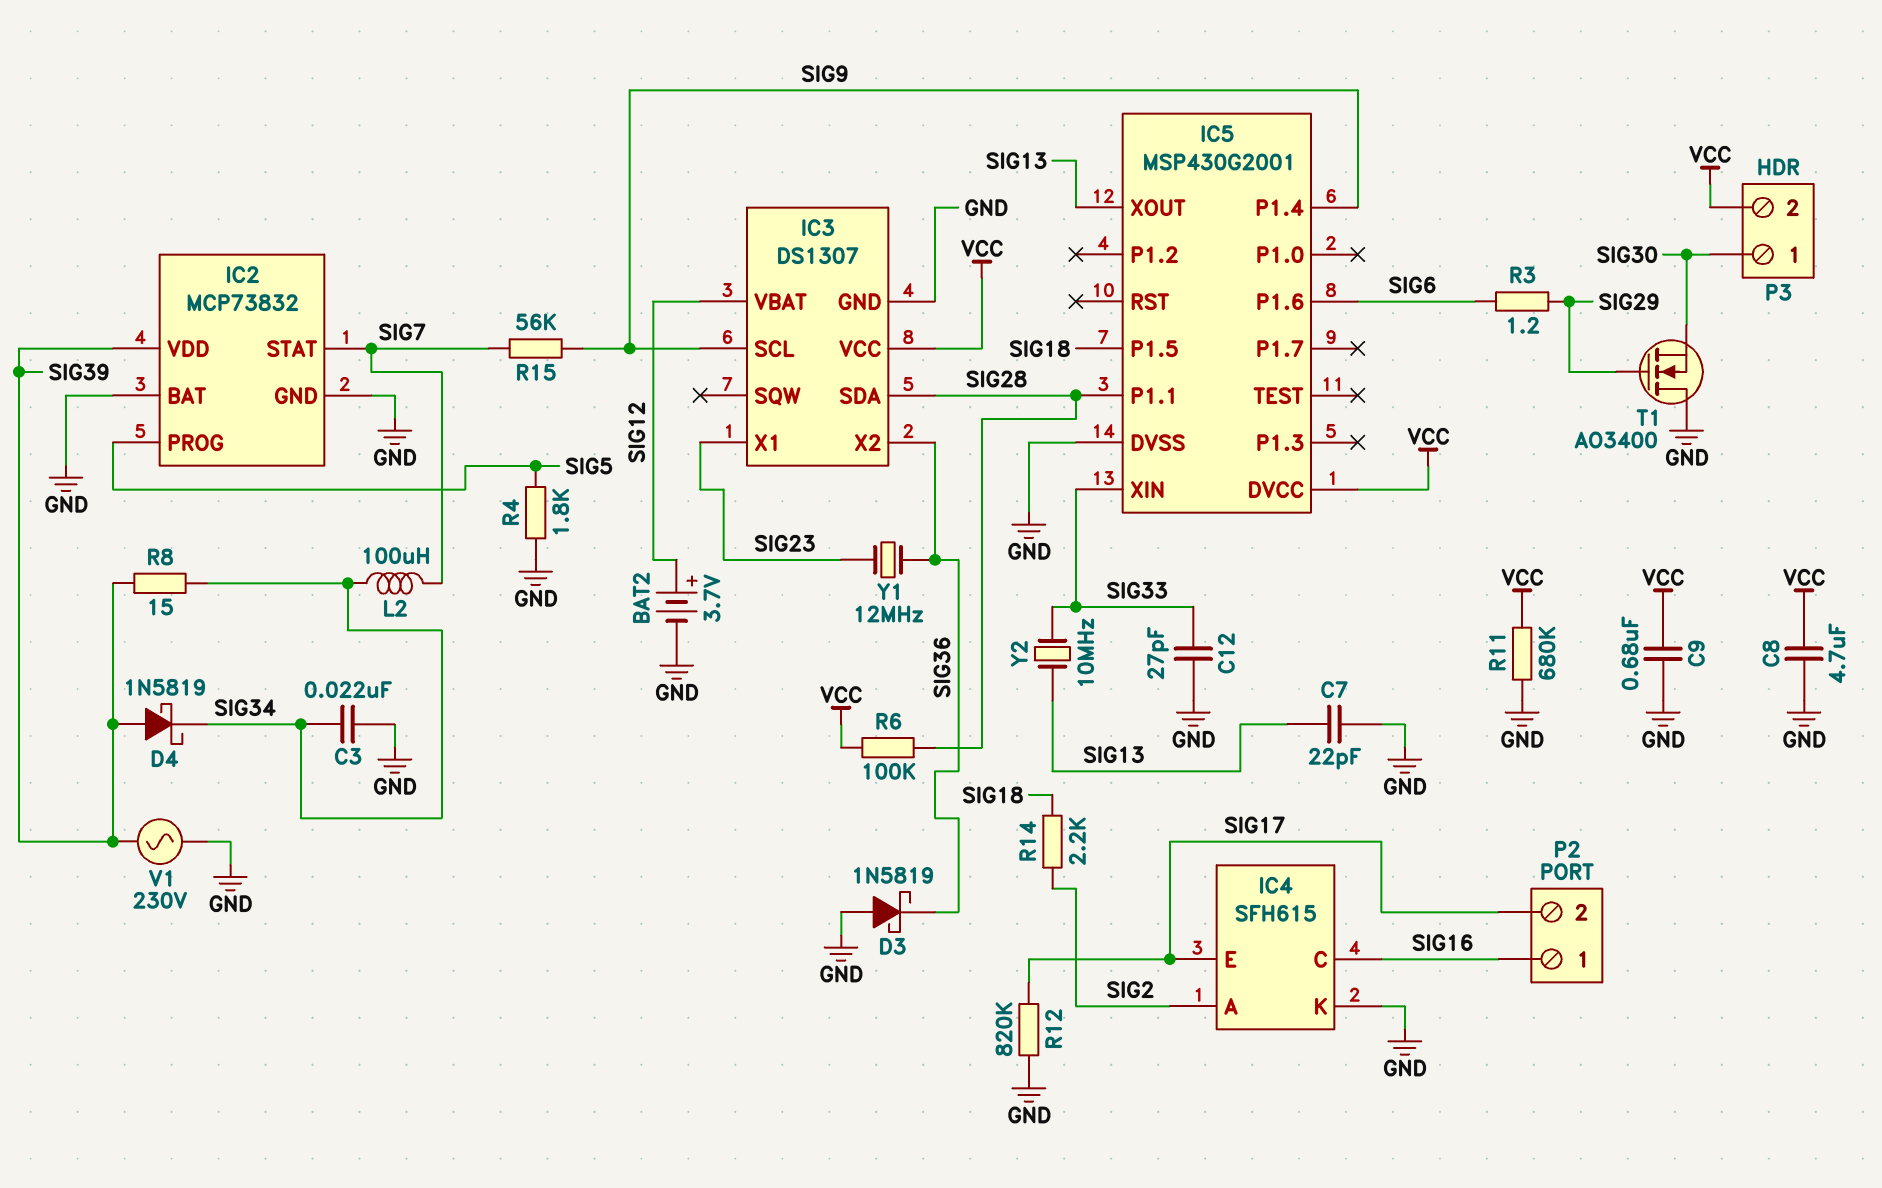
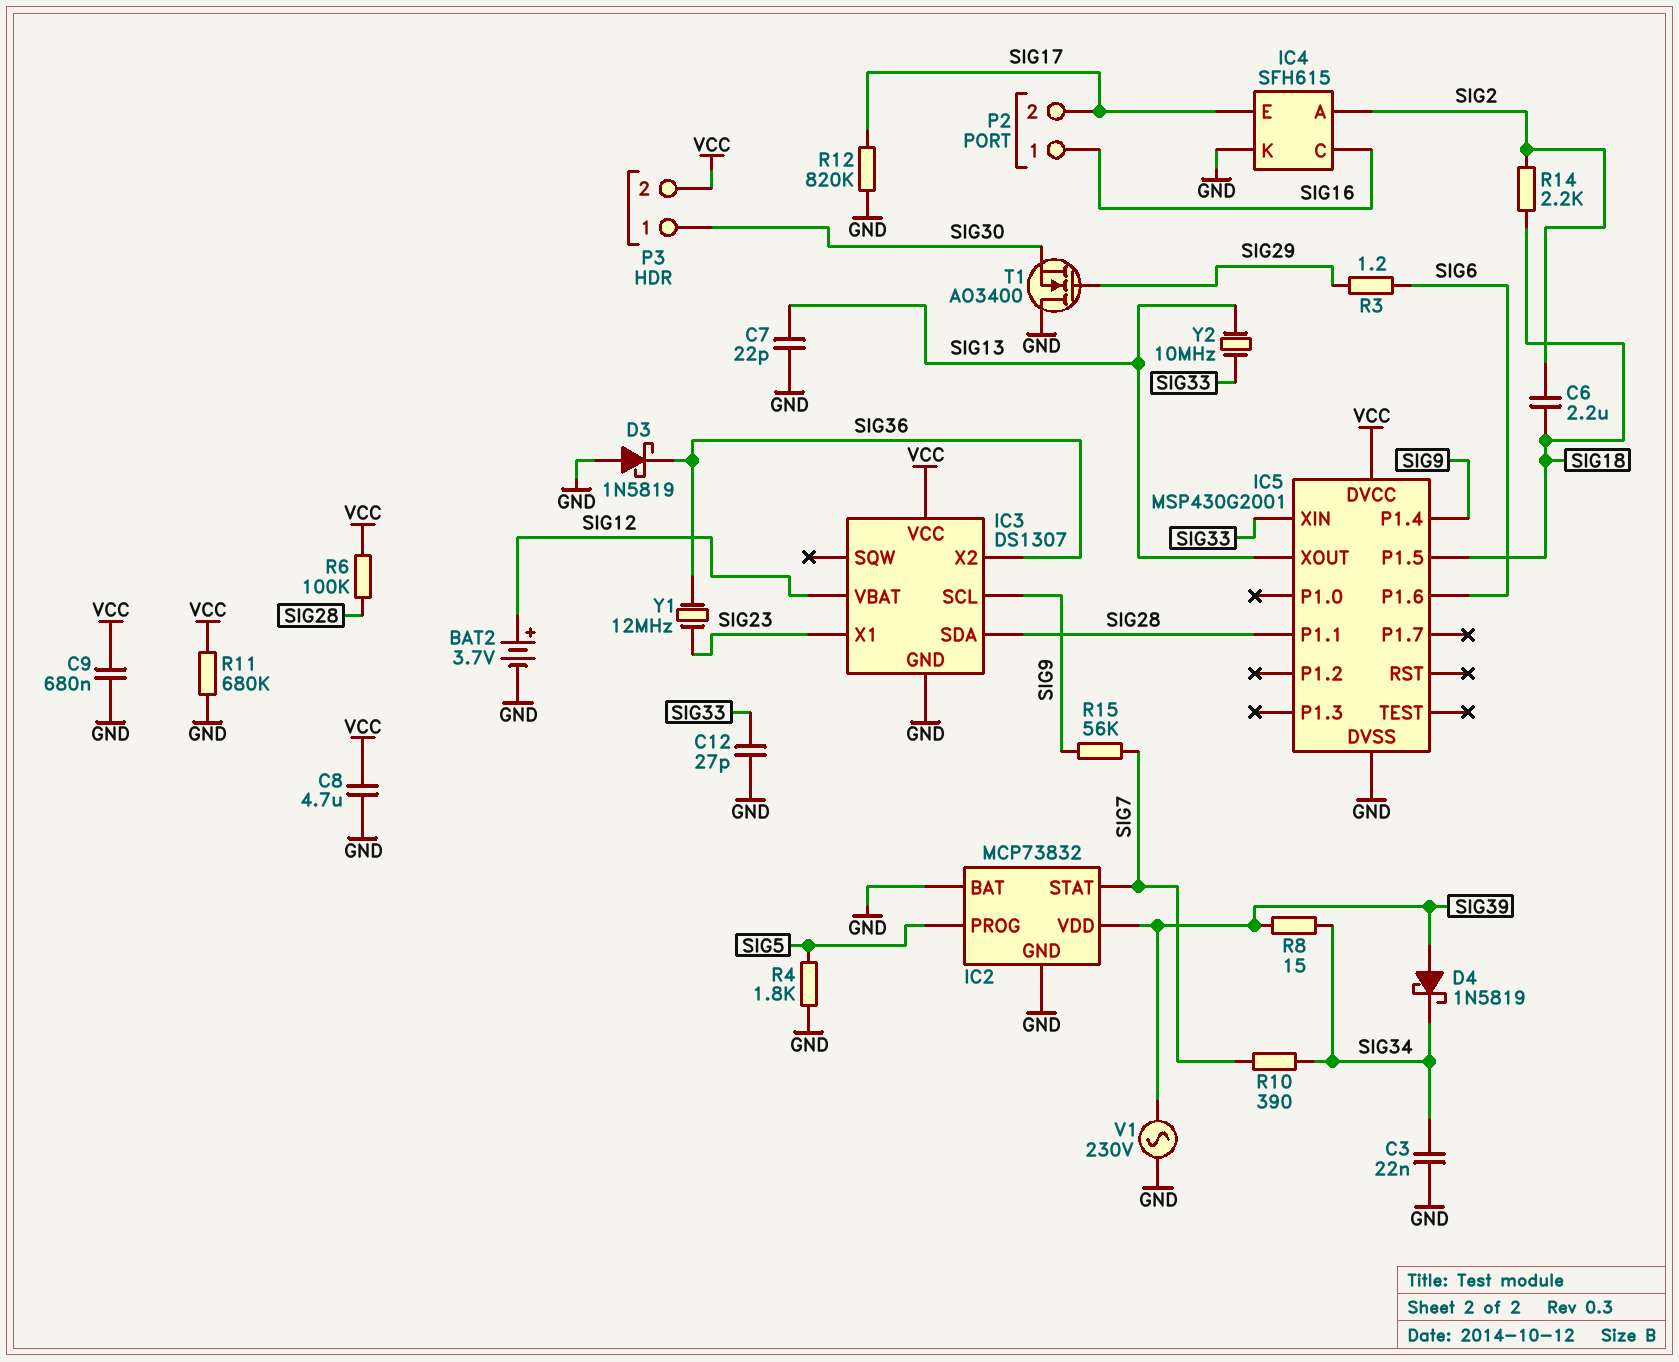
C6: none -> 2.2uF (SIG2, SIG18)
L2: 100uH (SIG7, SIG34) -> none
R10: none -> 390 (SIG7, SIG34)

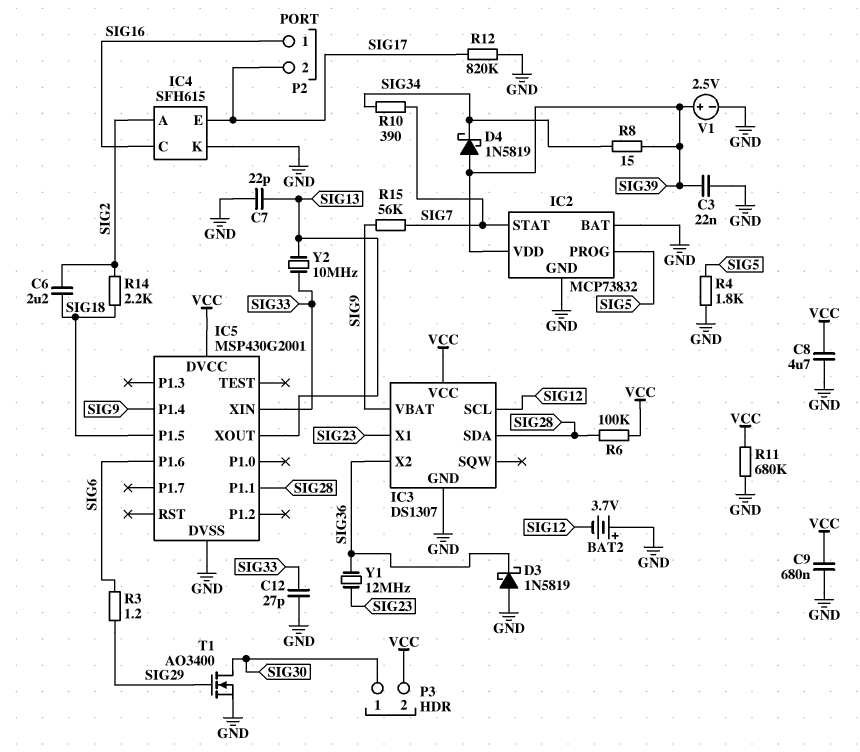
BAT2: 3.7V (plus SIG12, minus GND) -> 3.7V (plus GND, minus SIG12)
C3: 22nF (GND, SIG34) -> 22nF (GND, SIG39)
IC3 pin SCL: SIG9 -> SIG12
IC3 pin VBAT: SIG12 -> SIG9
T1: NMOS AO3400 (G SIG29, D GND, S SIG30) -> NMOS AO3400 (G SIG29, D SIG30, S GND)
V1: AC 230V (GND, SIG39) -> 2.5V (plus SIG39, minus GND)

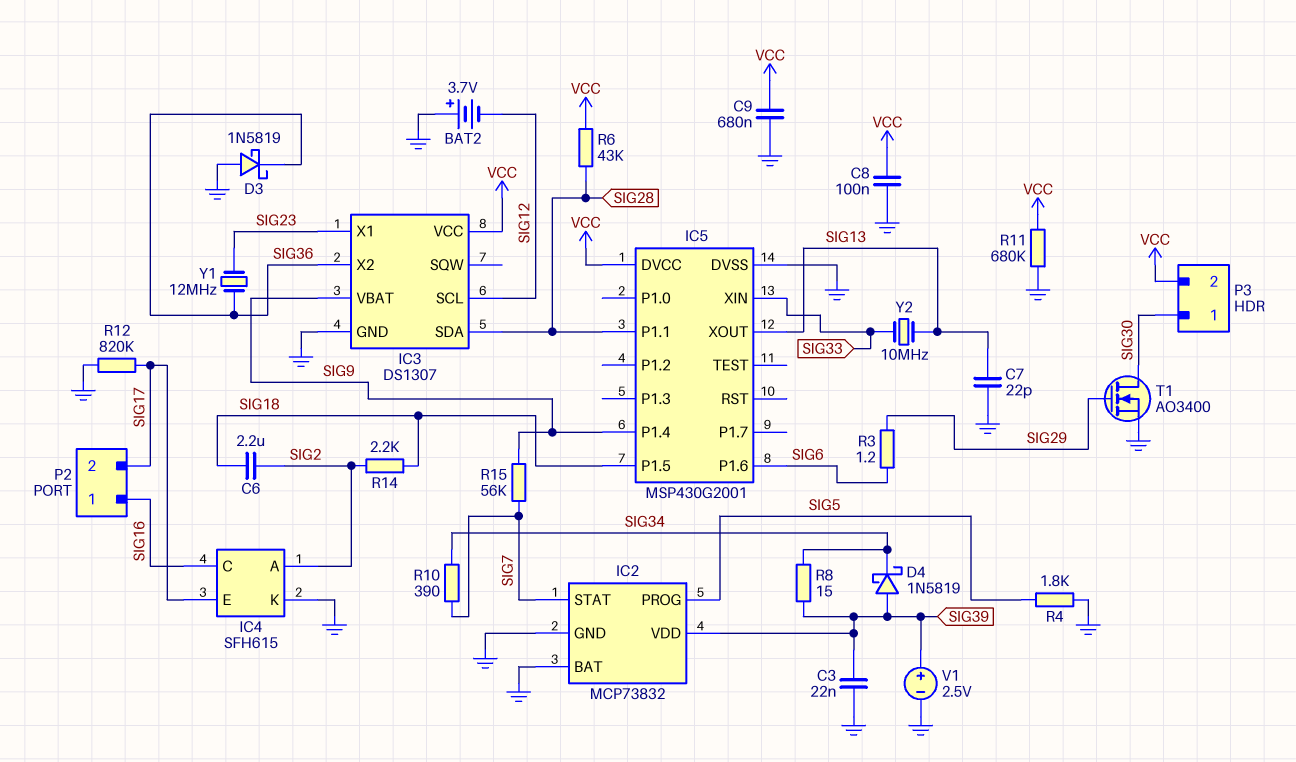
C8: 4.7uF (GND, VCC) -> 100nF (GND, VCC)
C12: 27pF (GND, SIG33) -> none
R6: 100k (SIG28, VCC) -> 43k (SIG28, VCC)

